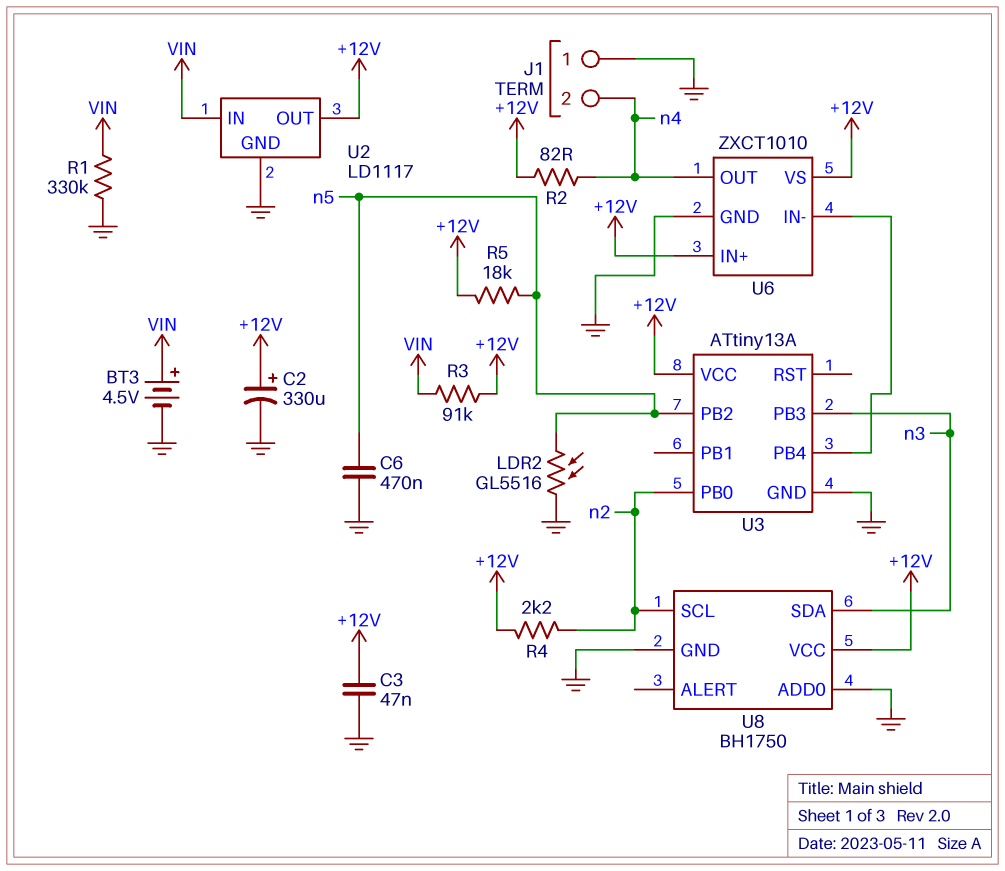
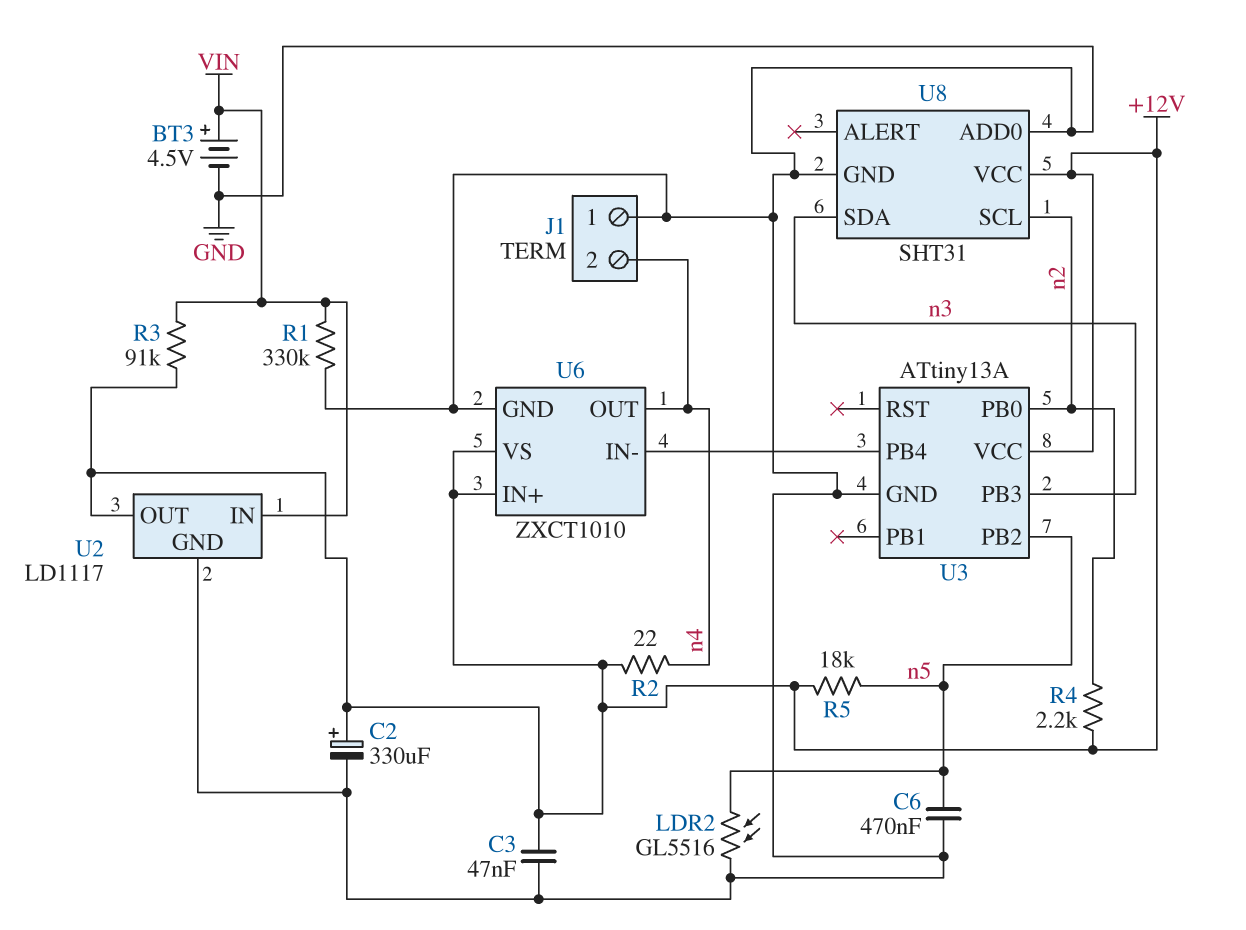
R2: 82 (+12V, n4) -> 22 (+12V, n4)
U8: BH1750 -> SHT31

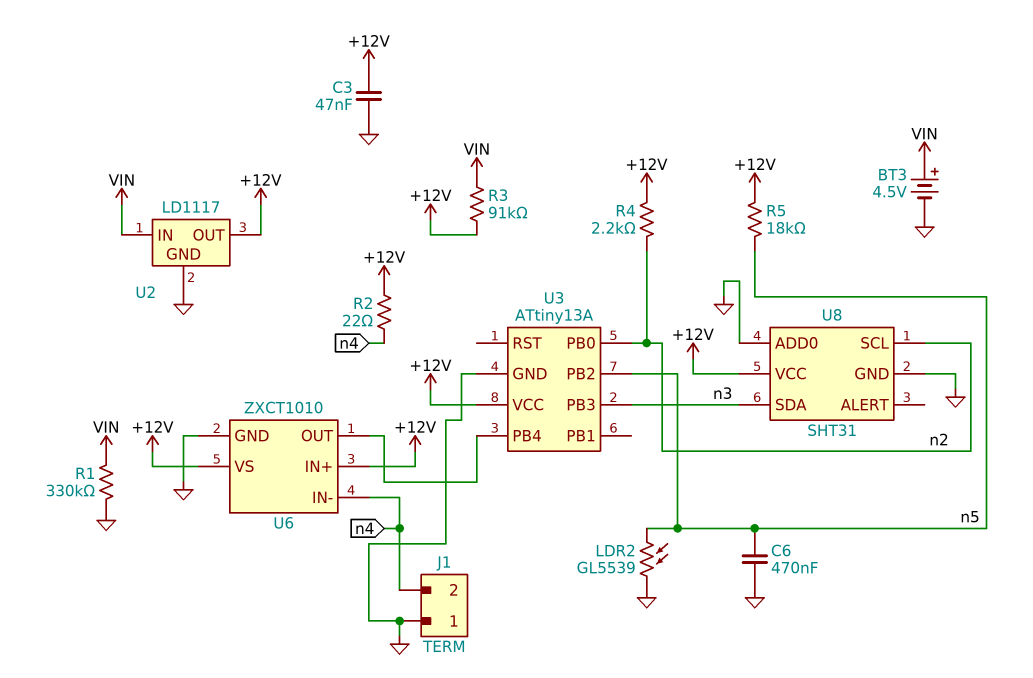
C2: 330uF (plus +12V, minus GND) -> none
LDR2: GL5516 (GND, n5) -> GL5539 (GND, n5)
U6 pin IN-: U3/PB4 -> n4
U6 pin OUT: n4 -> U3/PB4

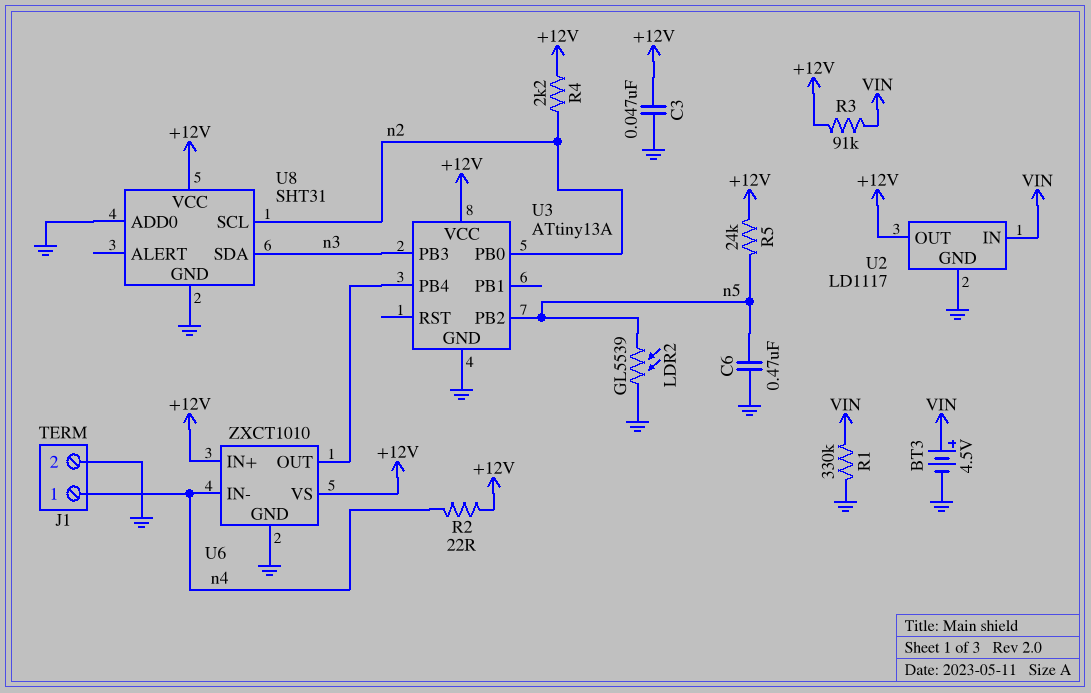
J1 pin 1: GND -> n4
J1 pin 2: n4 -> GND
R5: 18k (+12V, n5) -> 24k (+12V, n5)

